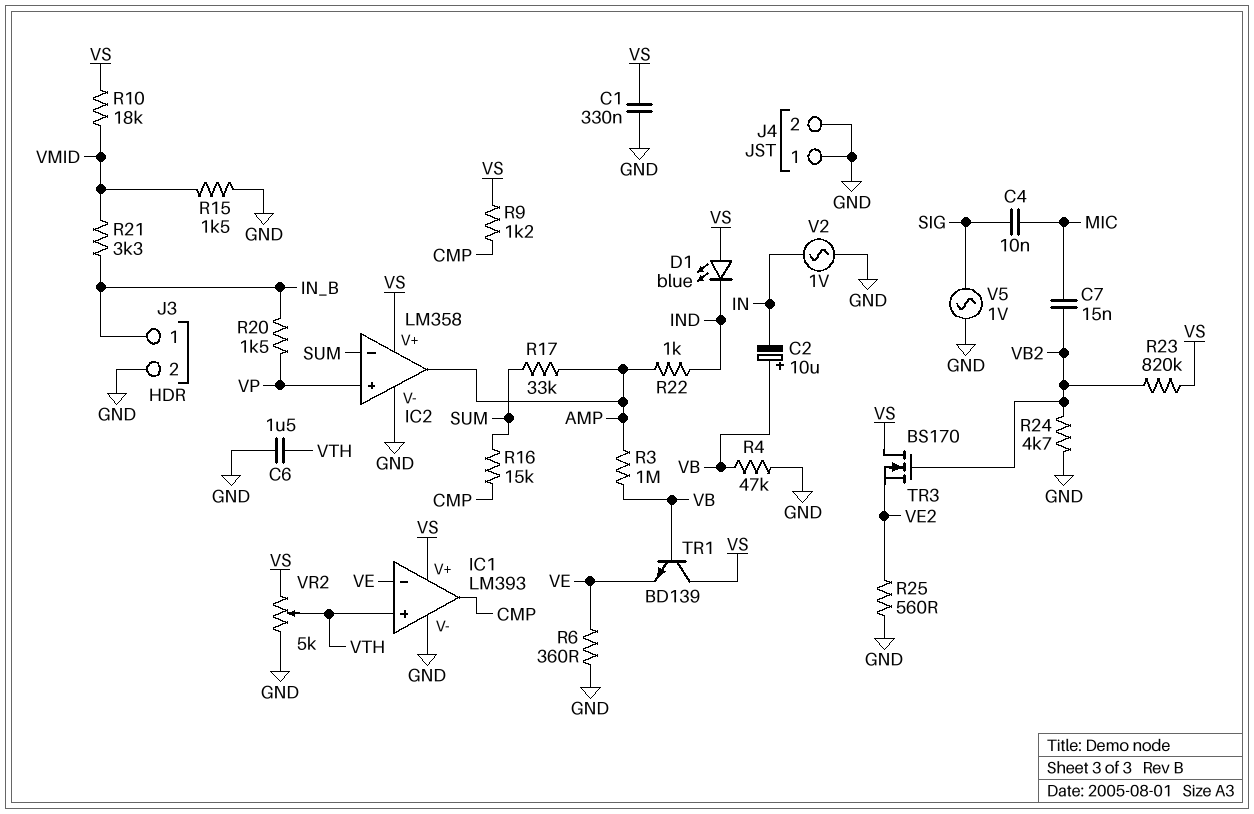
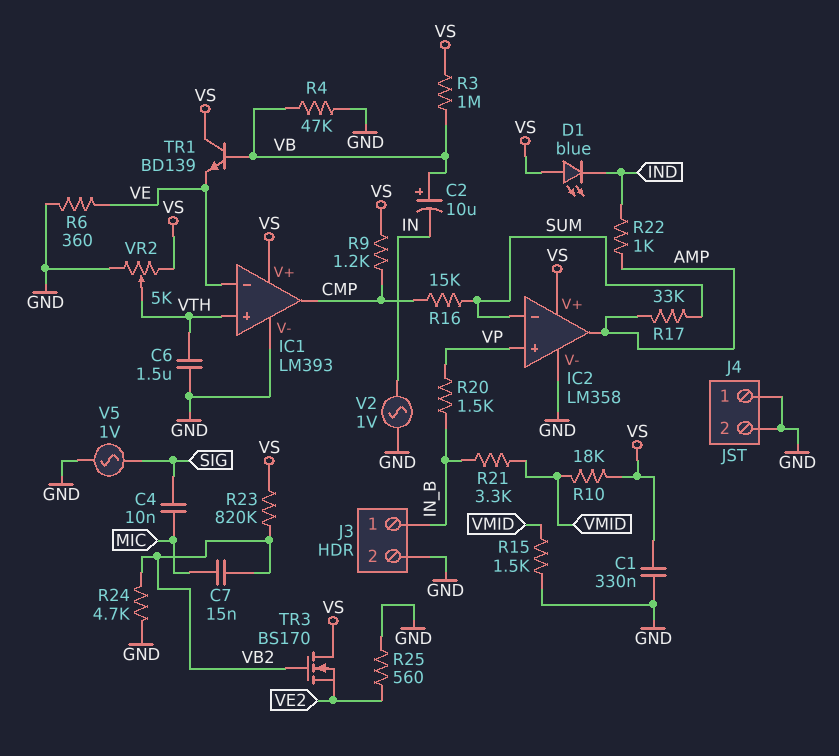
R3: 1M (AMP, VB) -> 1M (VB, VS)

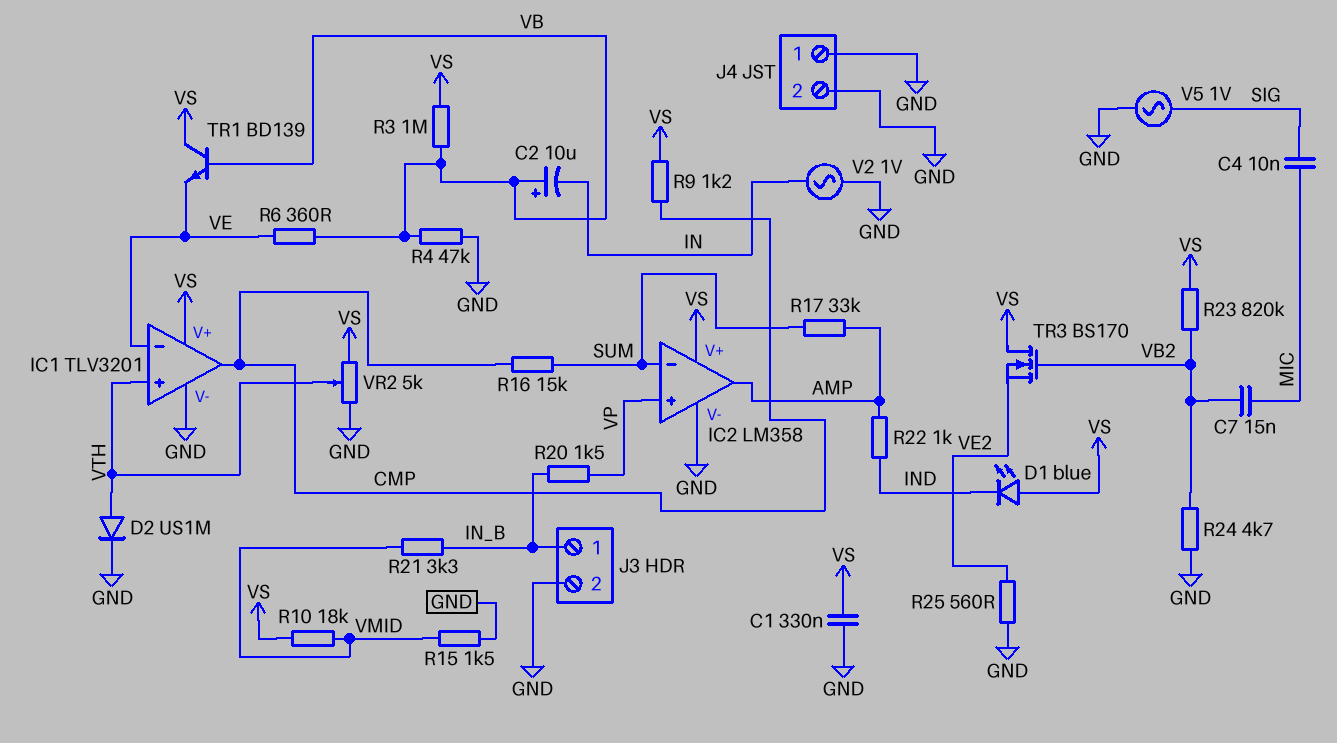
C6: 1.5uF (GND, VTH) -> none
D2: none -> diode US1M (A VTH, K GND)
IC1: LM393 -> TLV3201
R6: 360 (GND, VE) -> 360 (VB, VE)

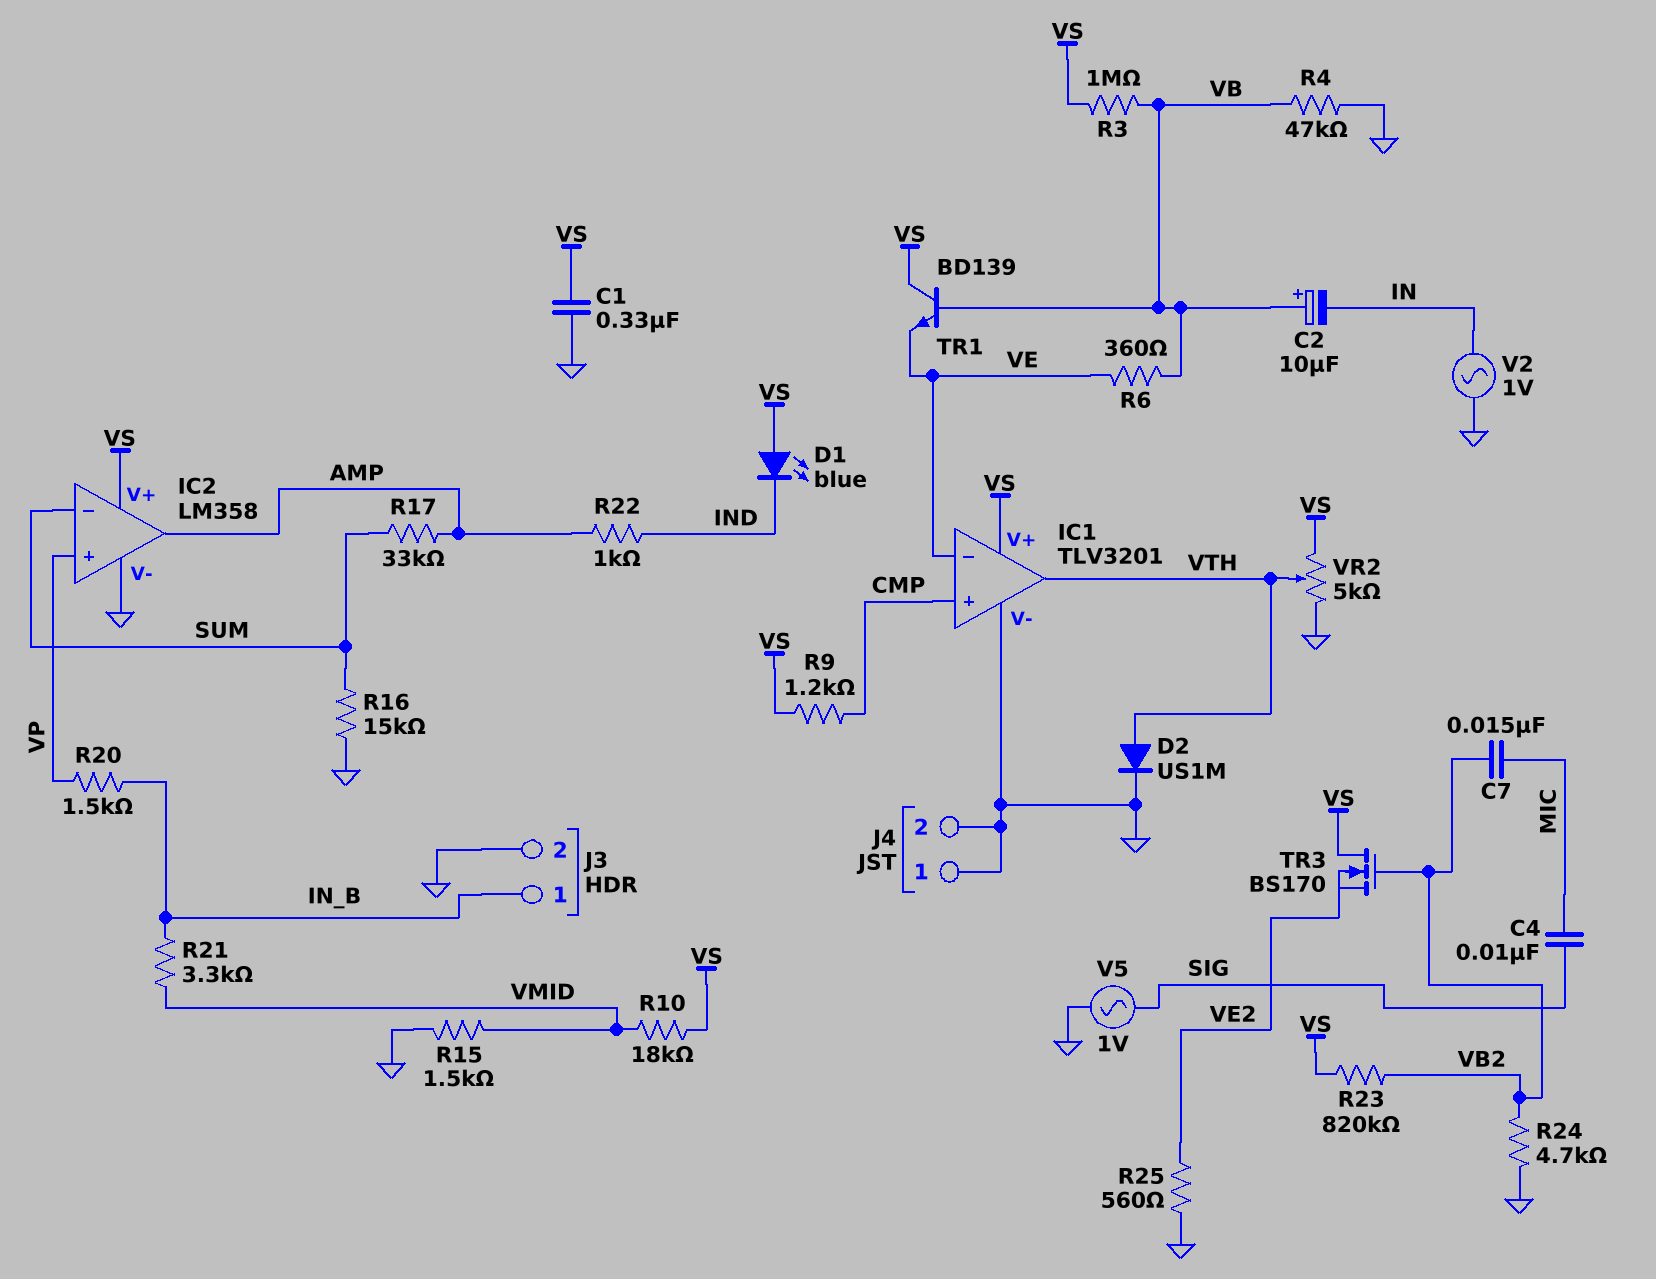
IC1 pin in+: VTH -> CMP
IC1 pin out: CMP -> VTH
R16: 15k (CMP, SUM) -> 15k (GND, SUM)

